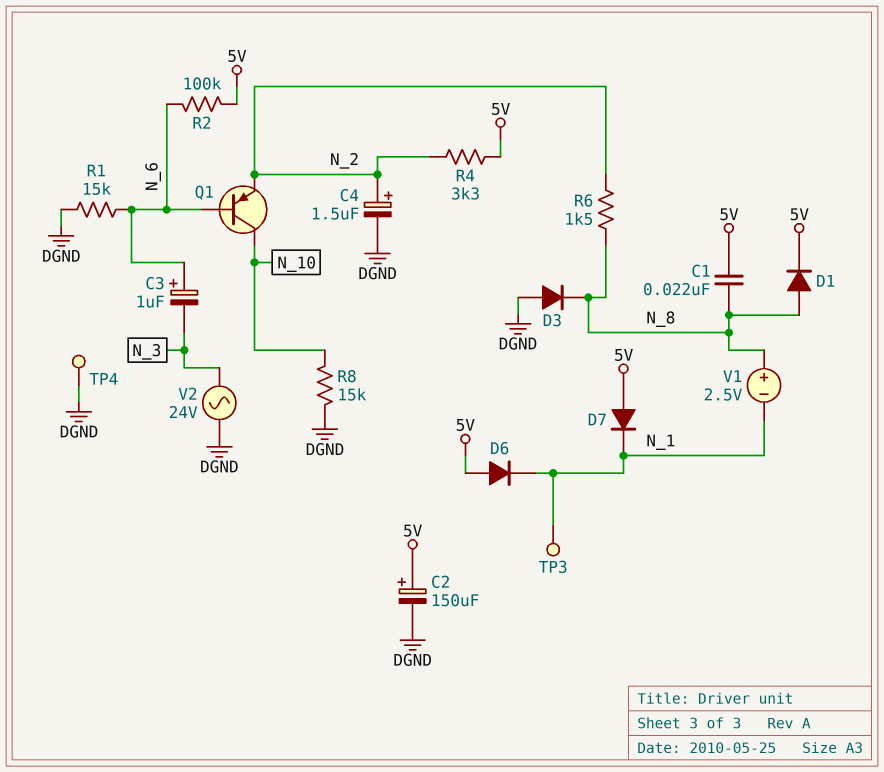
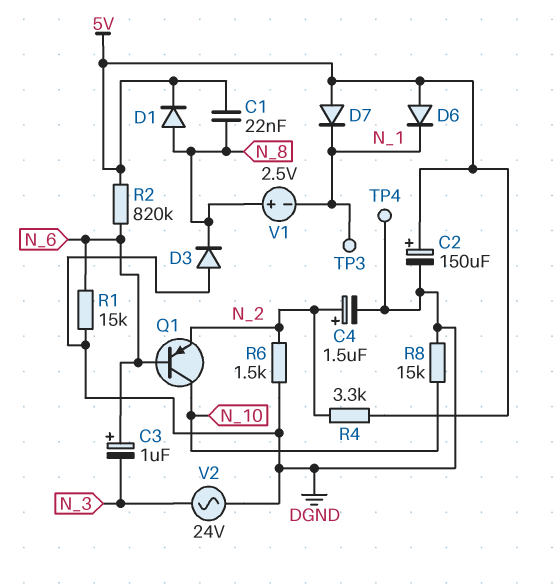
R2: 100k (5V, N_6) -> 820k (5V, N_6)
R6: 1.5k (N_2, N_8) -> 1.5k (DGND, N_2)

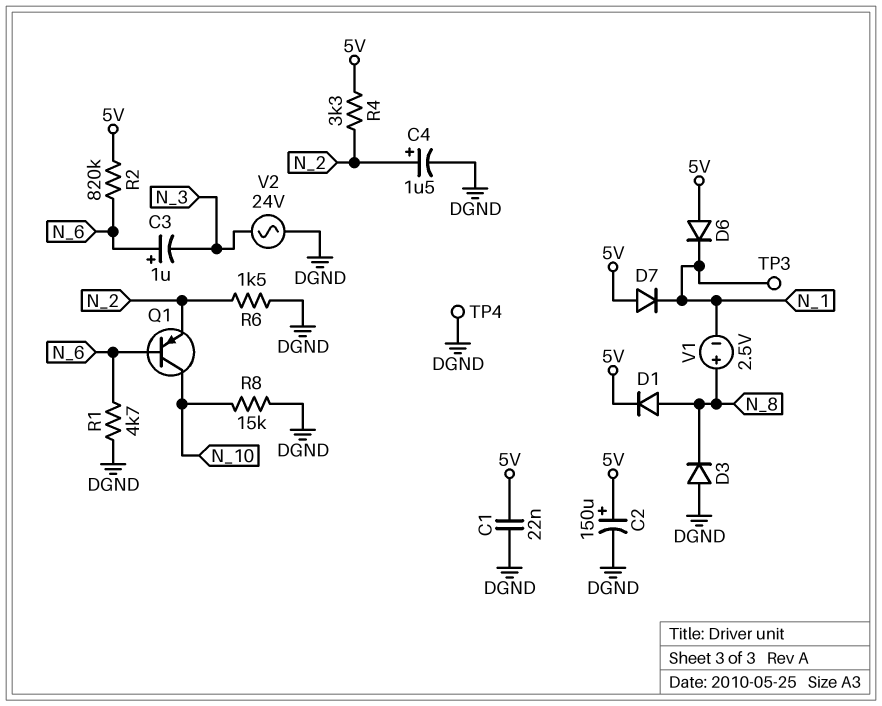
C1: 22nF (5V, N_8) -> 22nF (5V, DGND)
R1: 15k (DGND, N_6) -> 4.7k (DGND, N_6)

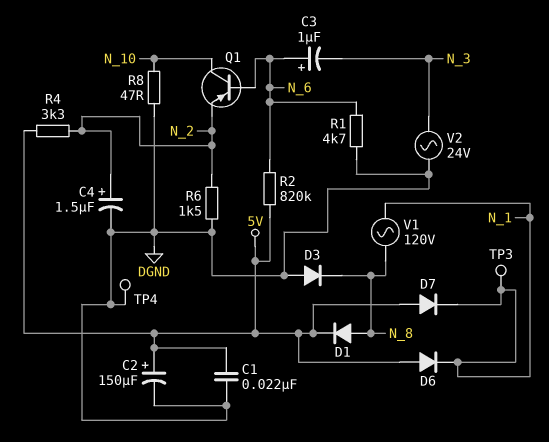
R8: 15k (DGND, N_10) -> 47 (DGND, N_10)
V1: 2.5V (plus N_8, minus N_1) -> AC 120V (N_1, N_8)

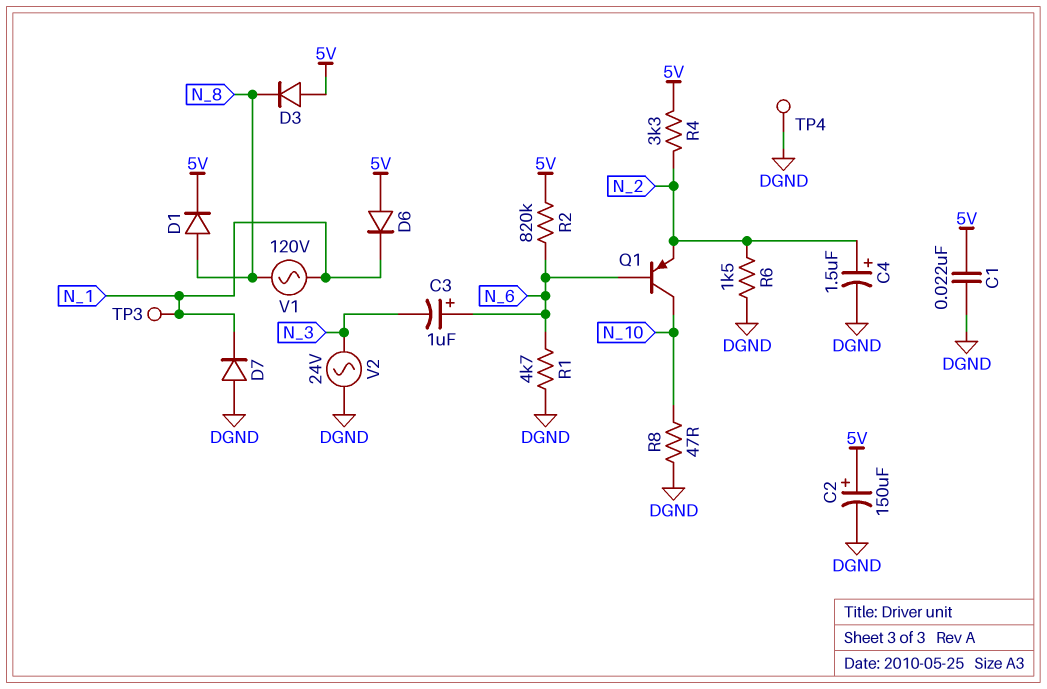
D3: diode (A DGND, K N_8) -> diode (A 5V, K N_8)
D7: diode (A 5V, K N_1) -> diode (A DGND, K N_1)

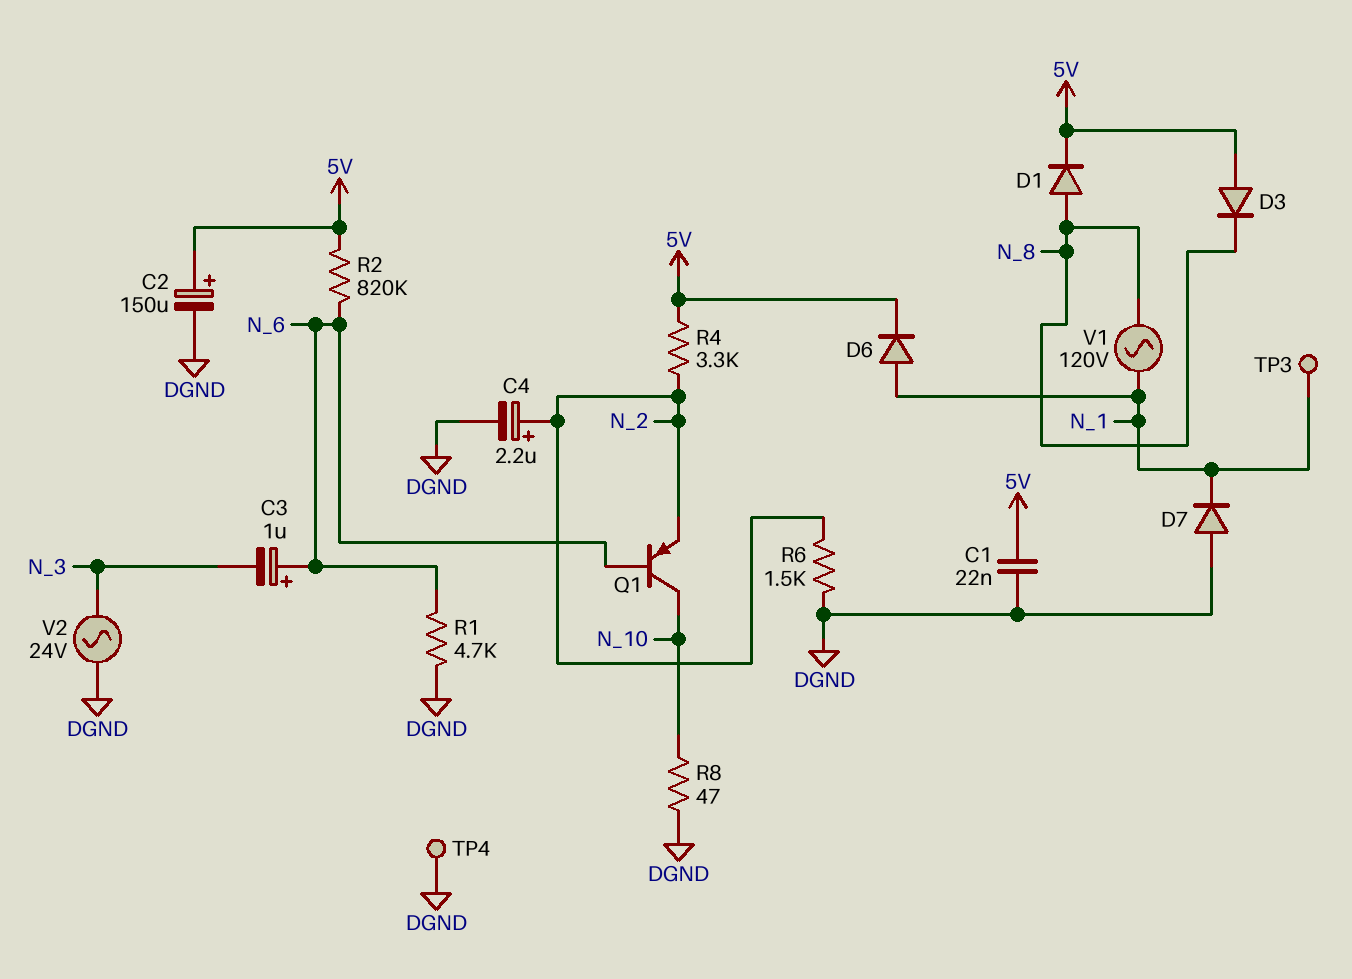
C4: 1.5uF (plus N_2, minus DGND) -> 2.2uF (plus N_2, minus DGND)
D6: diode (A 5V, K N_1) -> diode (A N_1, K 5V)

